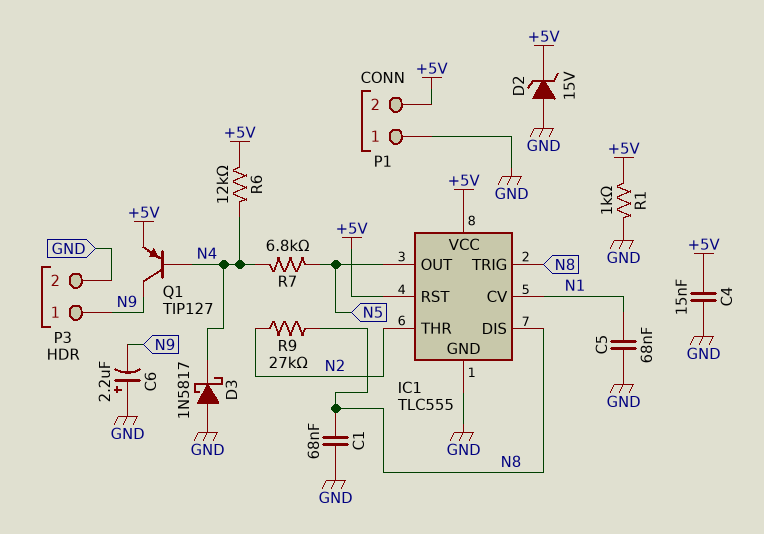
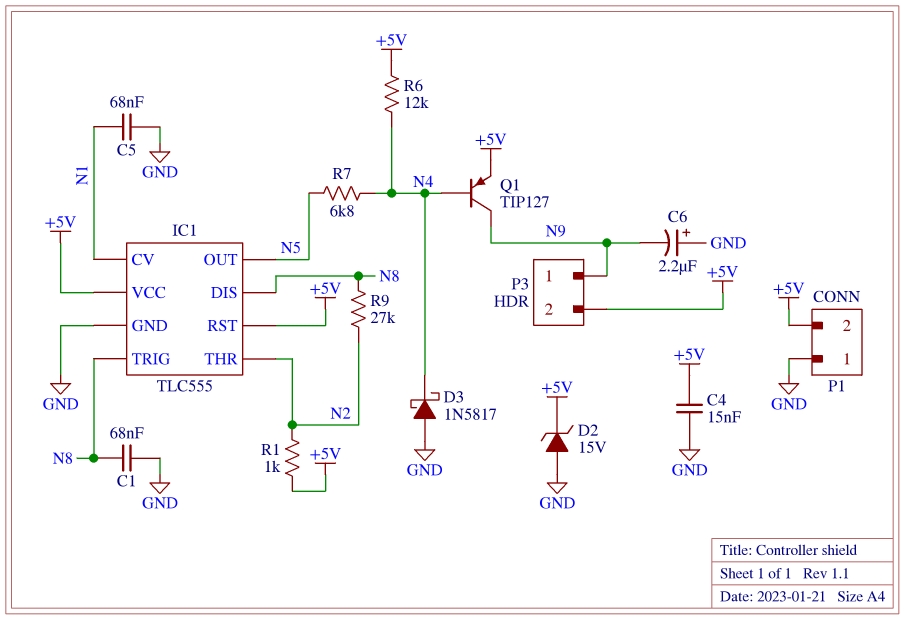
P3 pin 2: GND -> +5V
R1: 1k (+5V, GND) -> 1k (+5V, N2)

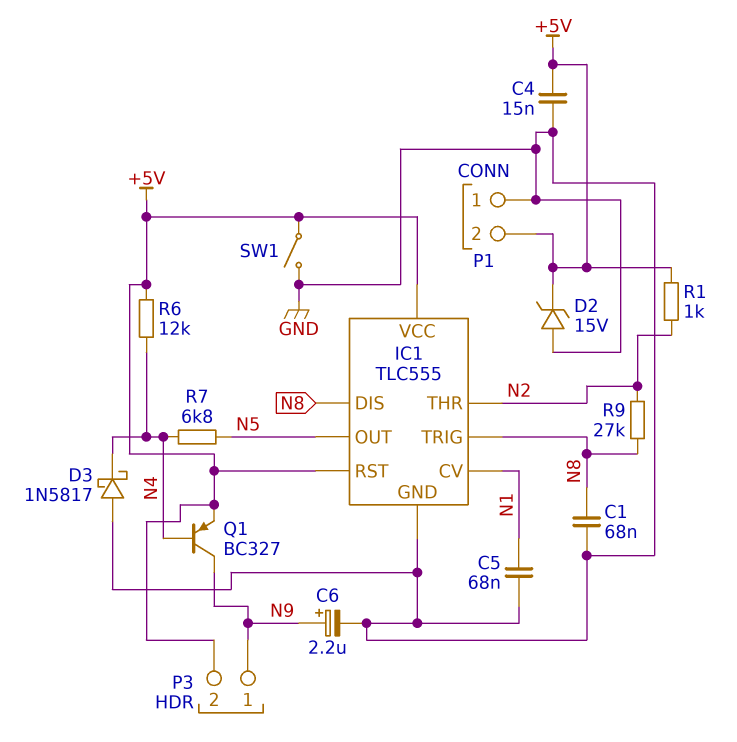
C6: 2.2uF (plus GND, minus N9) -> 2.2uF (plus N9, minus GND)
Q1: PNP TIP127 (B N4, C N9, E +5V) -> PNP BC327 (B N4, C N9, E +5V)
SW1: none -> switch (+5V, GND)

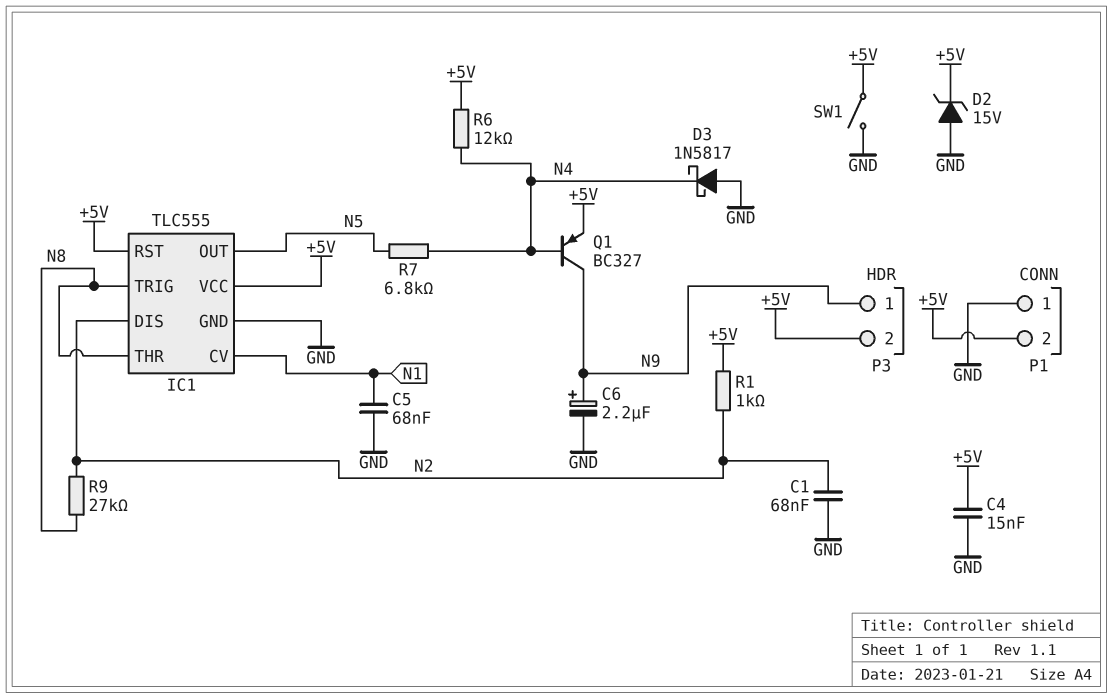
C1: 68nF (GND, N8) -> 68nF (GND, N2)
IC1 pin DIS: N8 -> N2
IC1 pin THR: N2 -> N8

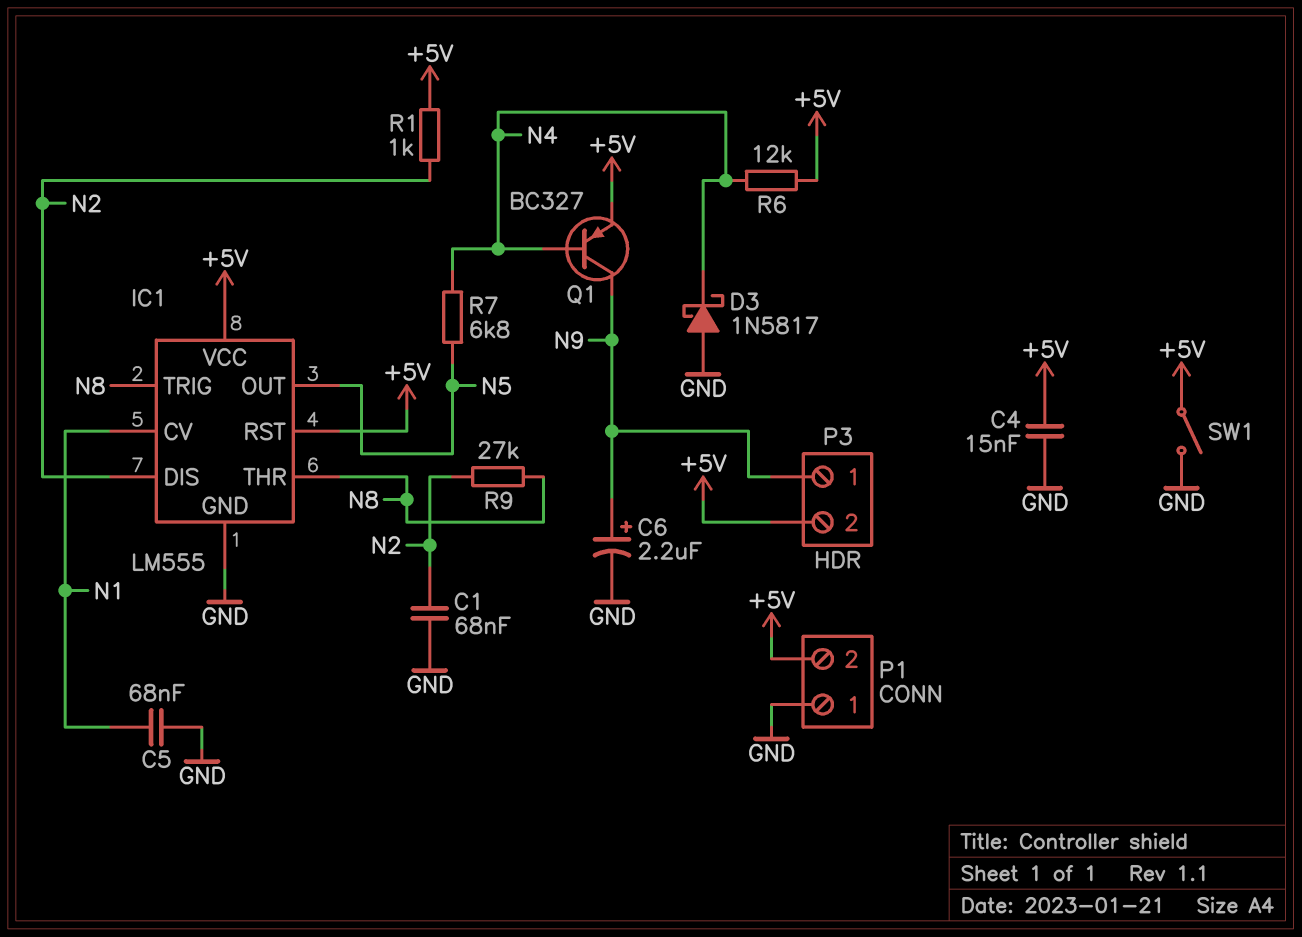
D2: zener 15V (A GND, K +5V) -> none
IC1: TLC555 -> LM555

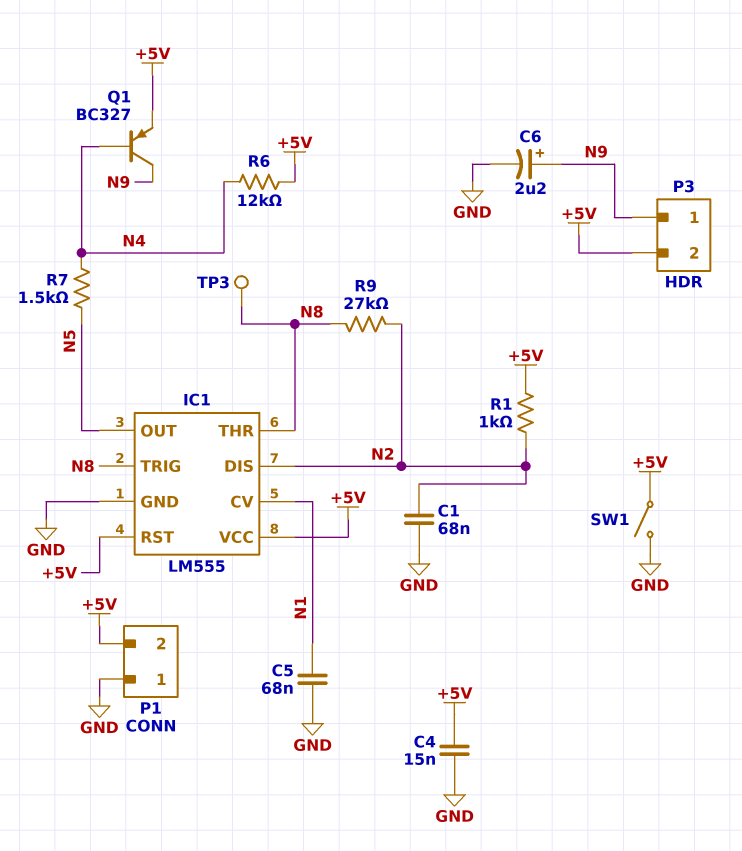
D3: schottky 1N5817 (A GND, K N4) -> none
R7: 6.8k (N4, N5) -> 1.5k (N4, N5)
TP3: none -> test point (N8)

